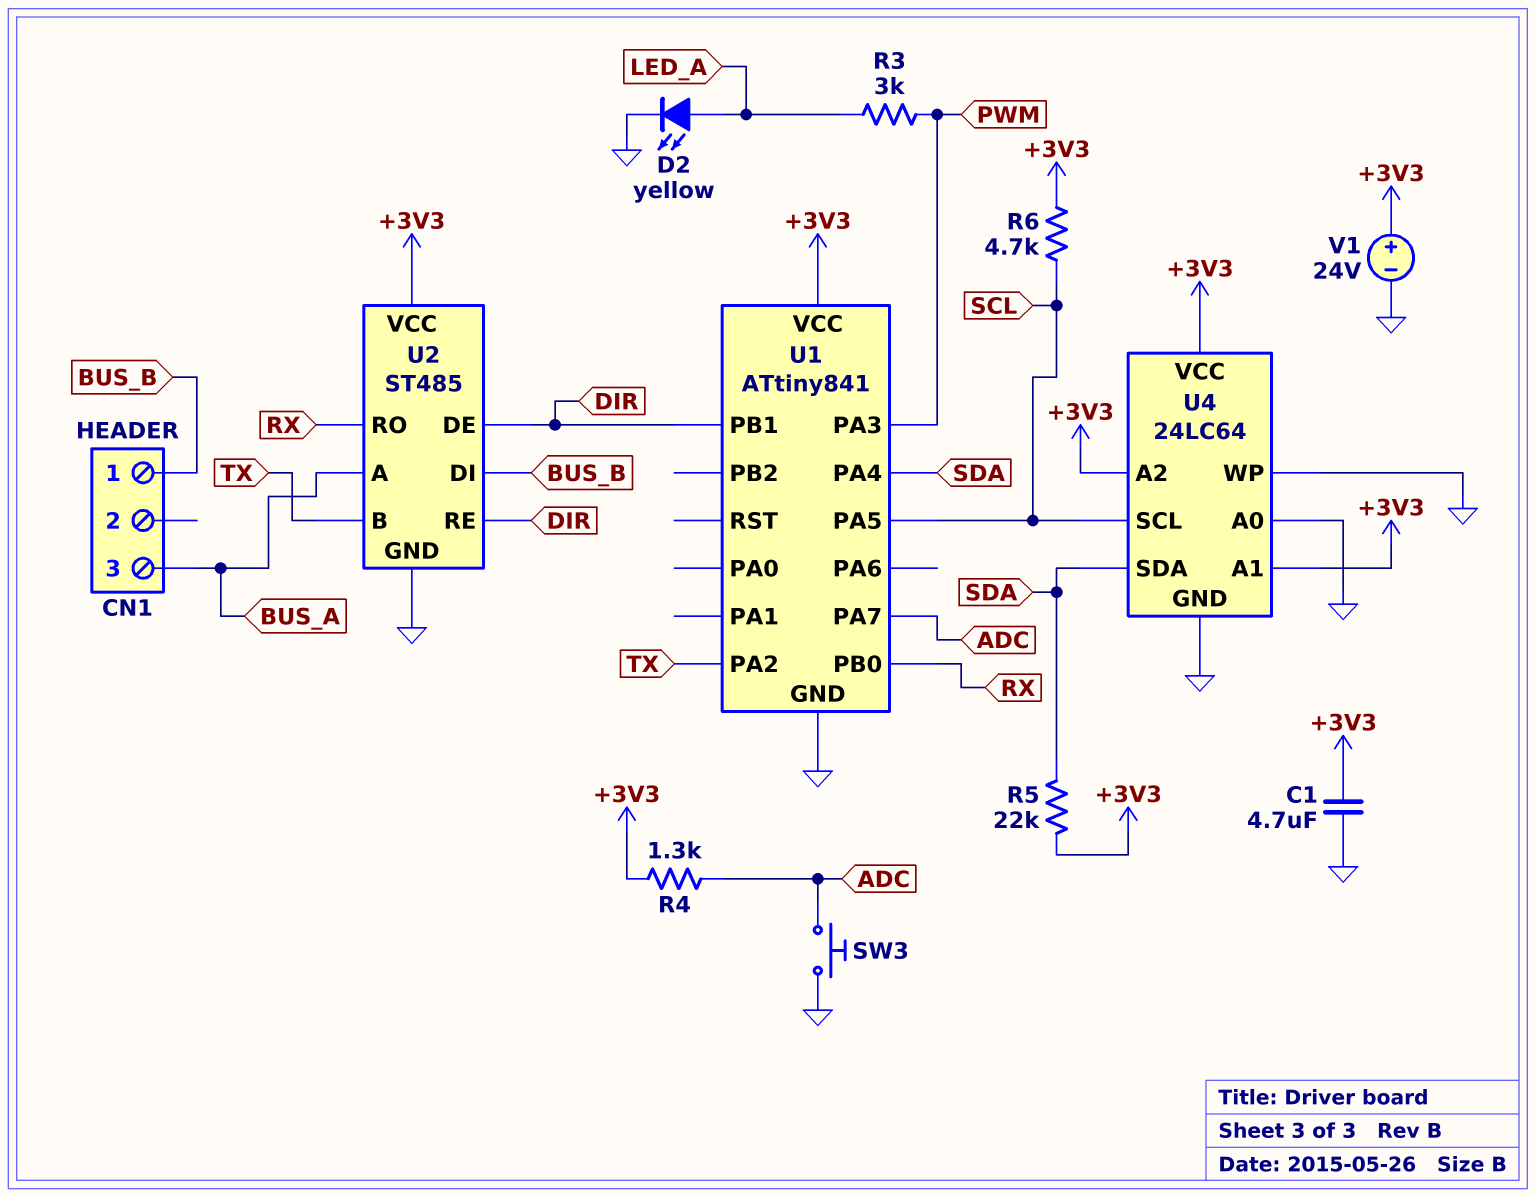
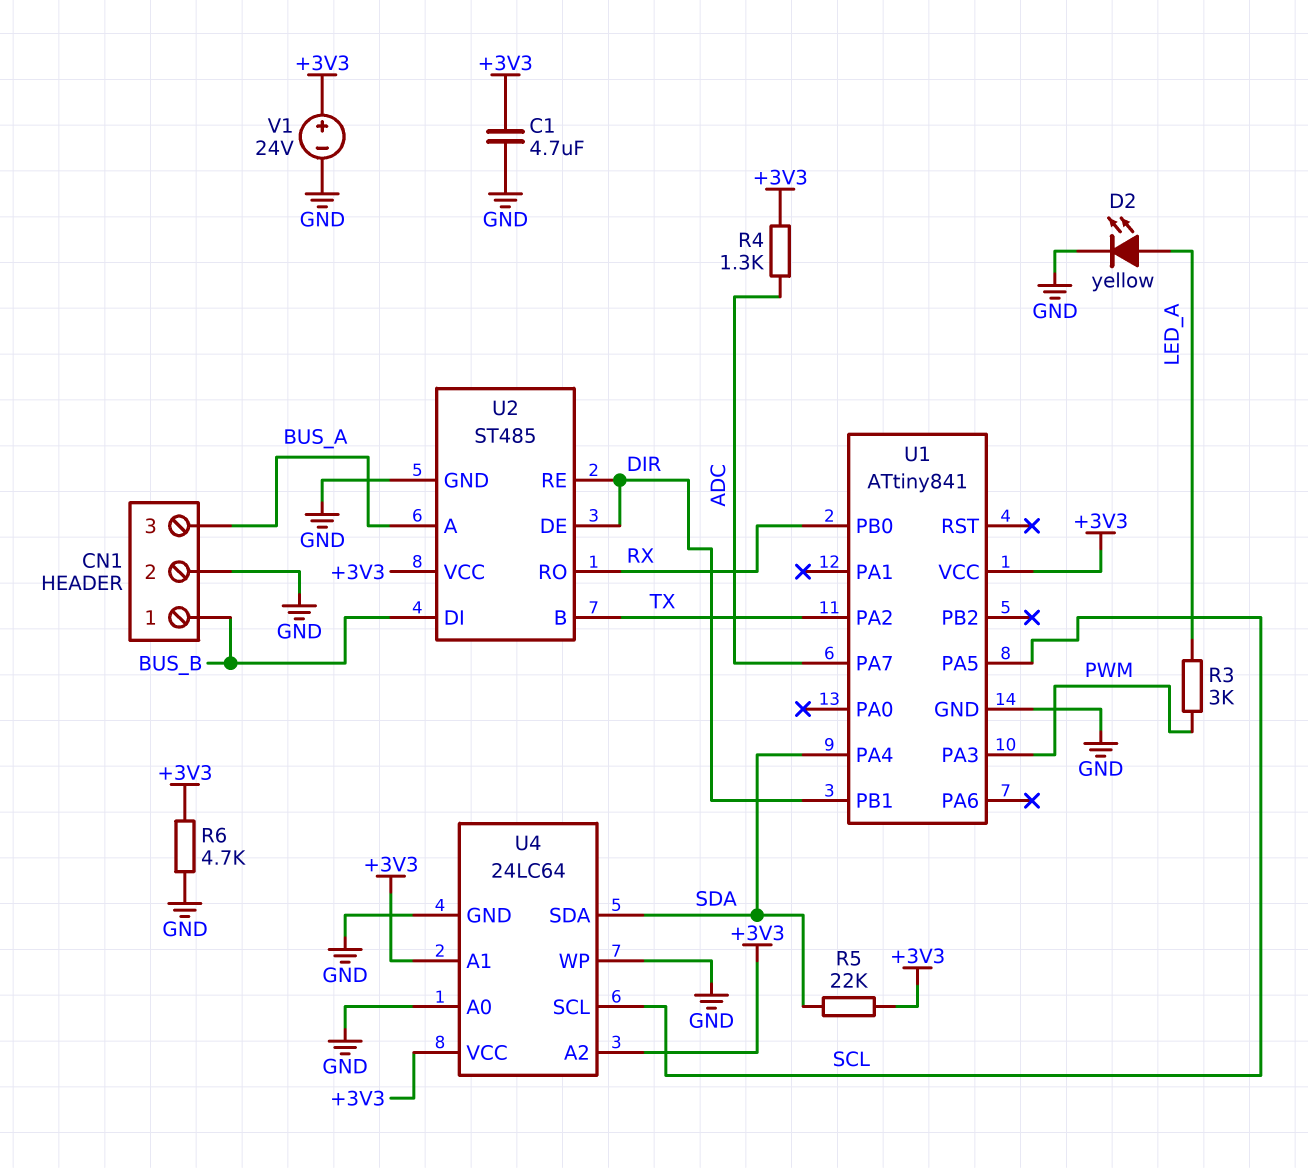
CN1 pin 2: none -> GND
R6: 4.7k (+3V3, SCL) -> 4.7k (+3V3, GND)
SW3: button (ADC, GND) -> none

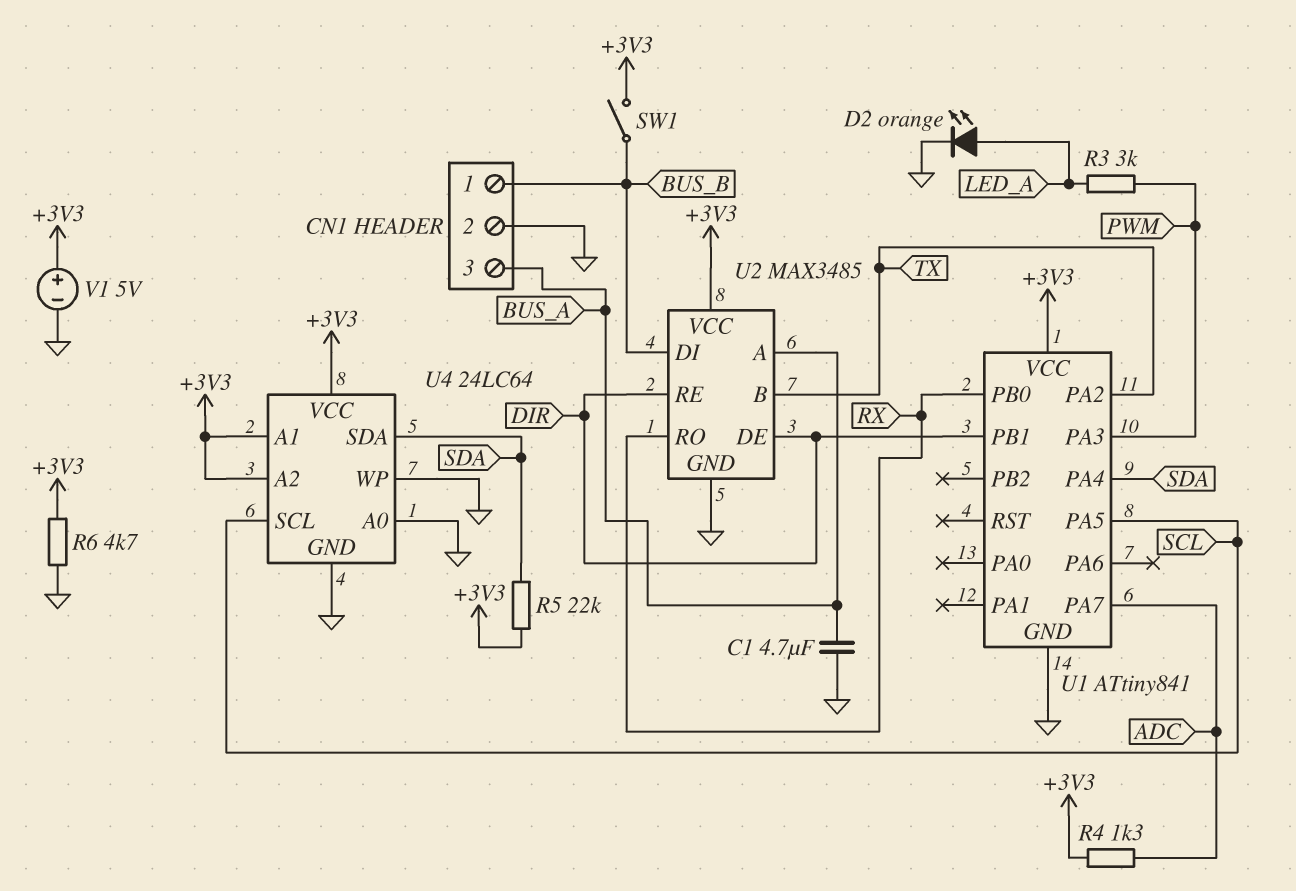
C1: 4.7uF (+3V3, GND) -> 4.7uF (BUS_A, GND)
D2: LED yellow (A LED_A, K GND) -> LED orange (A LED_A, K GND)
SW1: none -> switch (+3V3, BUS_B)
U2: ST485 -> MAX3485
V1: 24V (plus +3V3, minus GND) -> 5V (plus +3V3, minus GND)

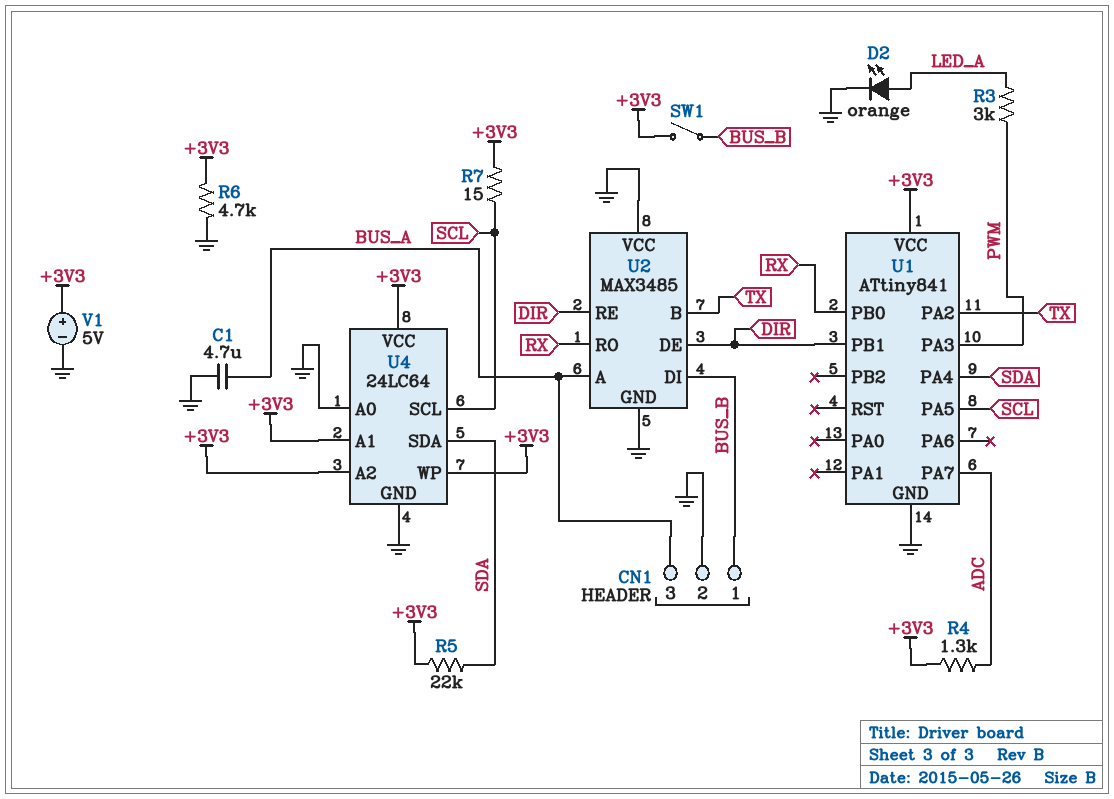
R7: none -> 15 (+3V3, SCL)
U2 pin VCC: +3V3 -> GND
U4 pin WP: GND -> +3V3

